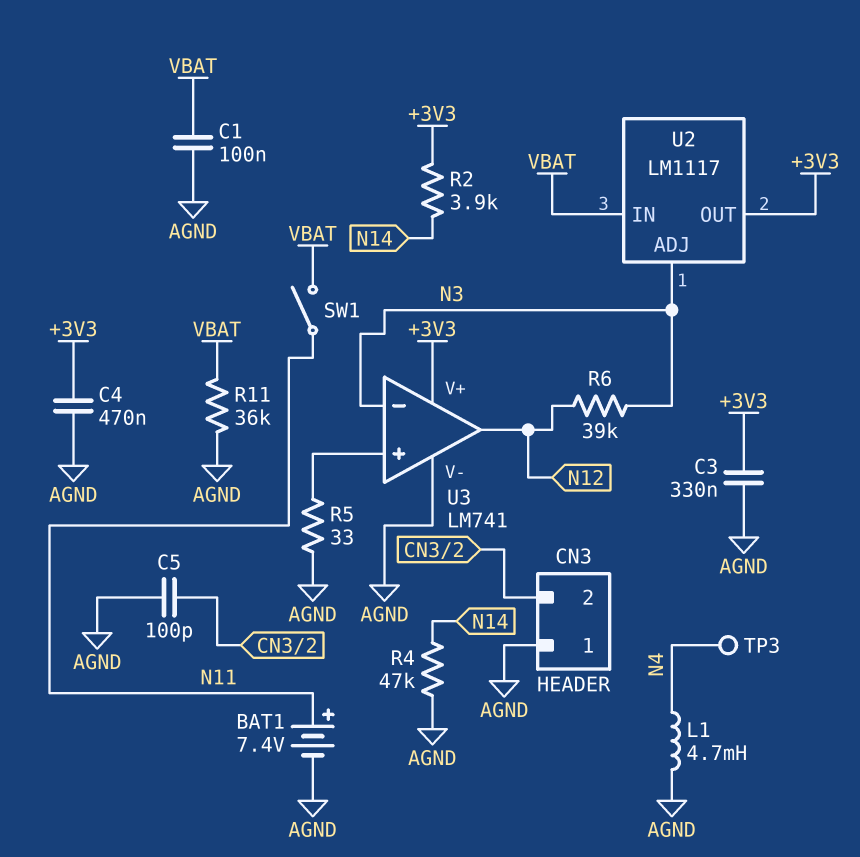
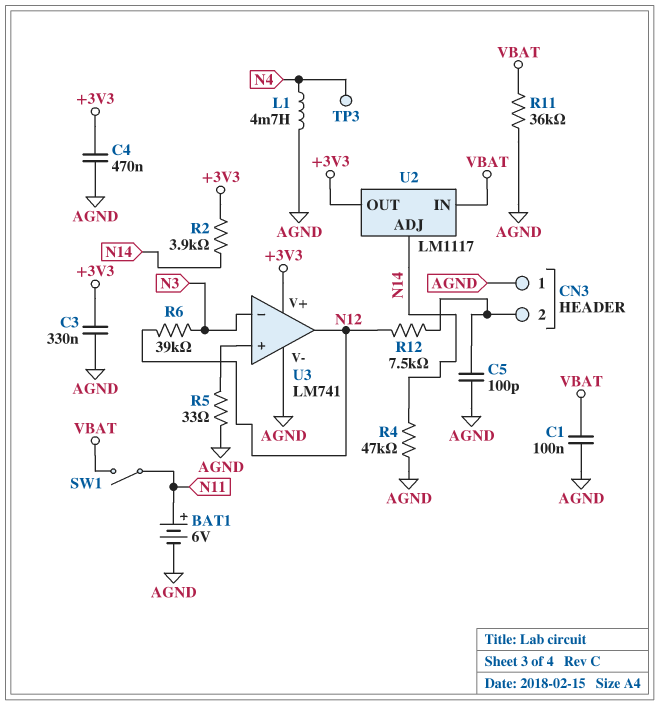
BAT1: 7.4V (plus N11, minus AGND) -> 6V (plus N11, minus AGND)
R12: none -> 7.5k (CN3/2, N12)
U2 pin ADJ: N3 -> N14

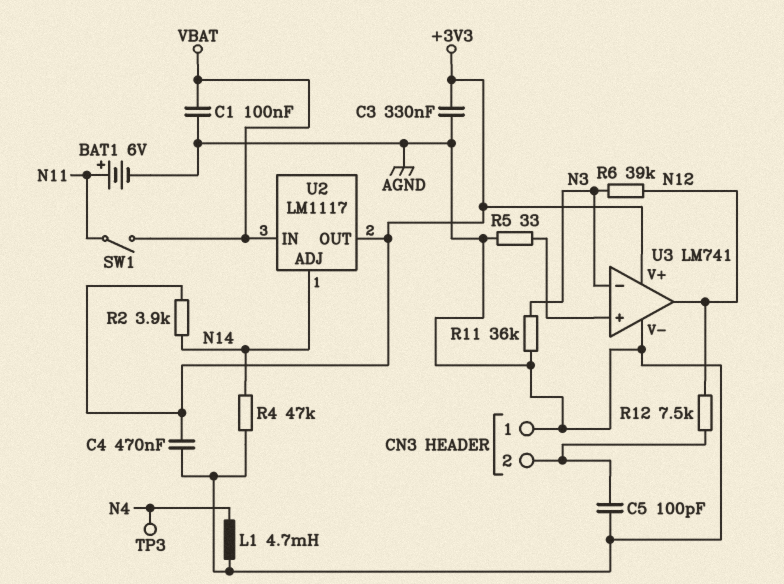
R11: 36k (AGND, VBAT) -> 36k (AGND, N3)

